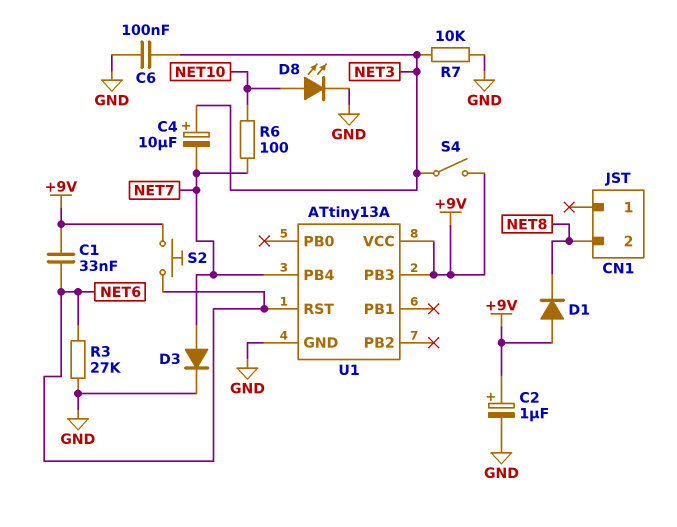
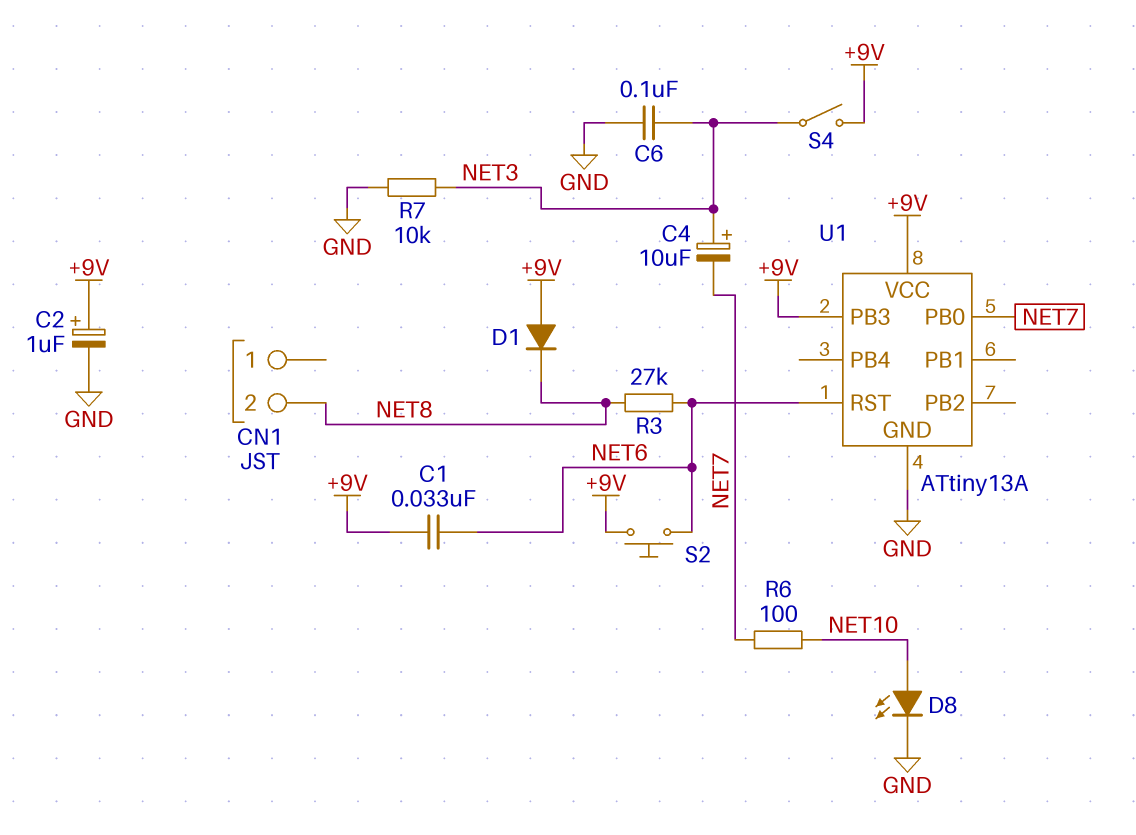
D3: diode (A NET7, K GND) -> none
R3: 27k (GND, NET6) -> 27k (NET6, NET8)
U1 pin PB0: none -> NET7
U1 pin PB4: NET7 -> none

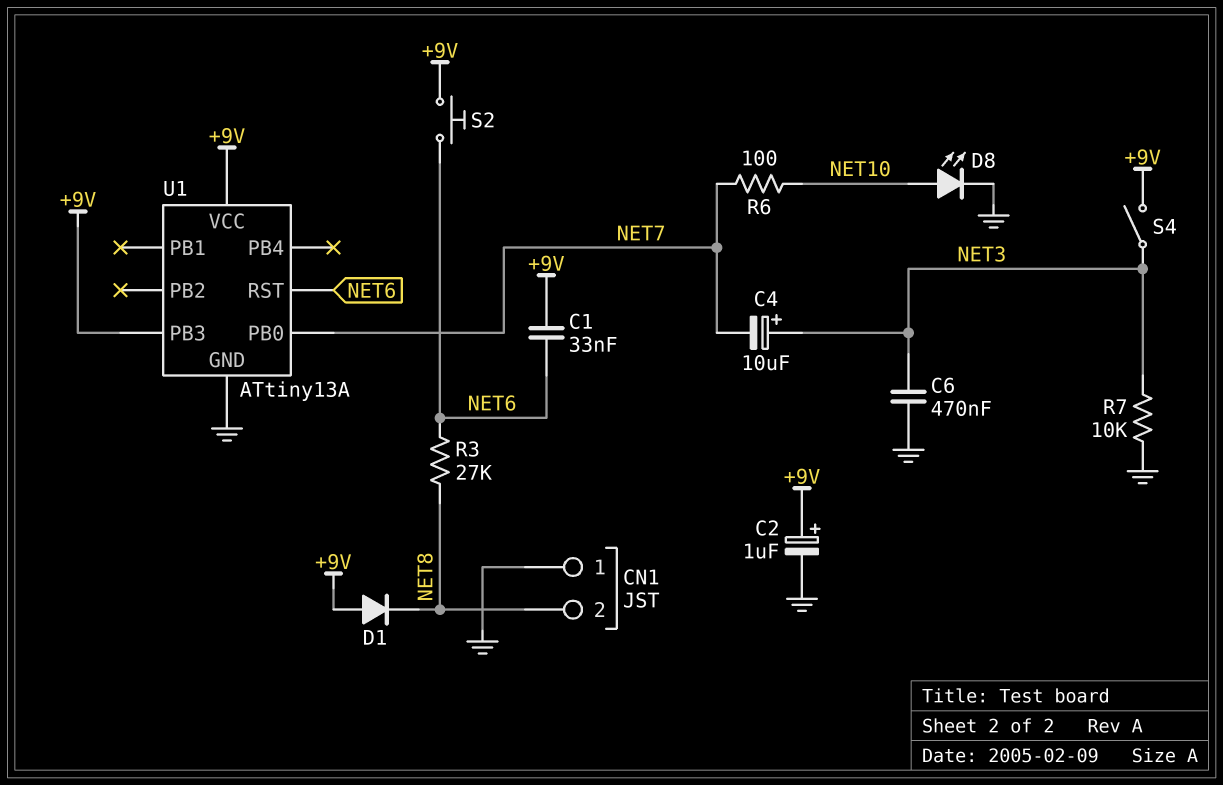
C6: 100nF (GND, NET3) -> 470nF (GND, NET3)
CN1 pin 1: none -> GND

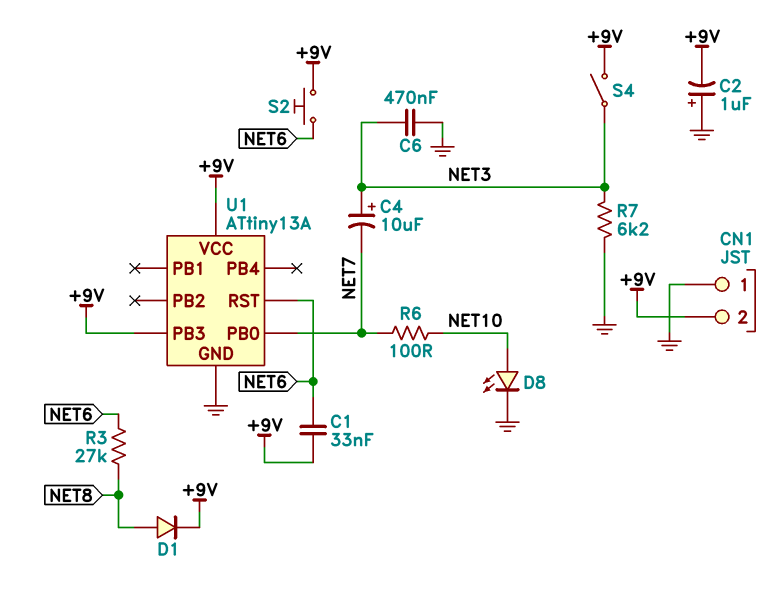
C2: 1uF (plus +9V, minus GND) -> 1uF (plus GND, minus +9V)
CN1 pin 2: NET8 -> +9V
D1: diode (A +9V, K NET8) -> diode (A NET8, K +9V)
R7: 10k (GND, NET3) -> 6.2k (GND, NET3)

